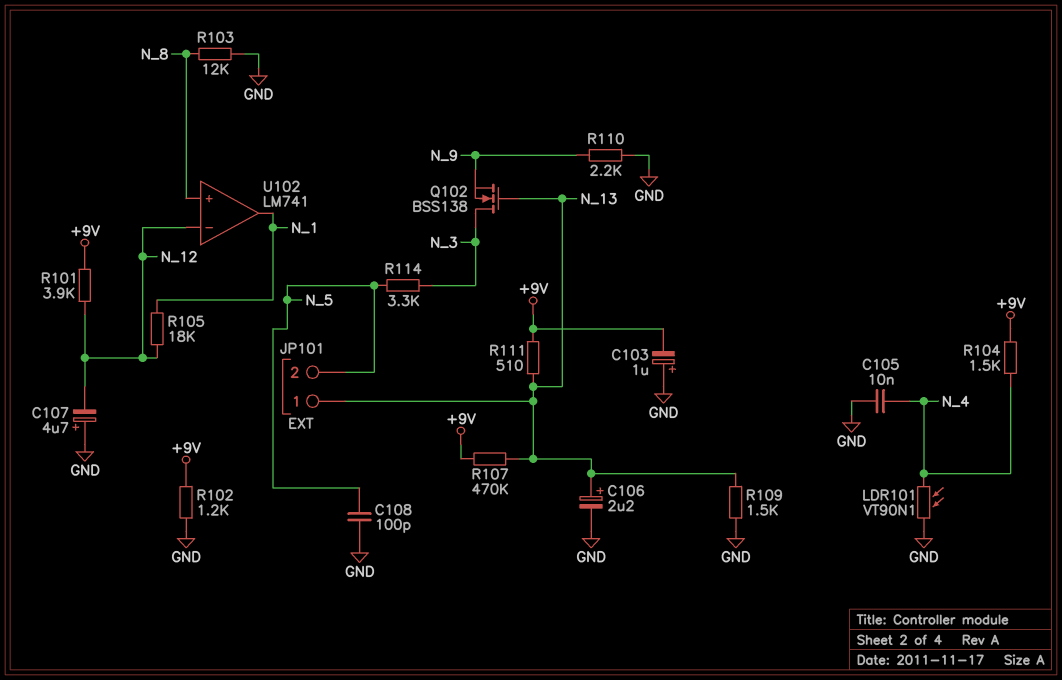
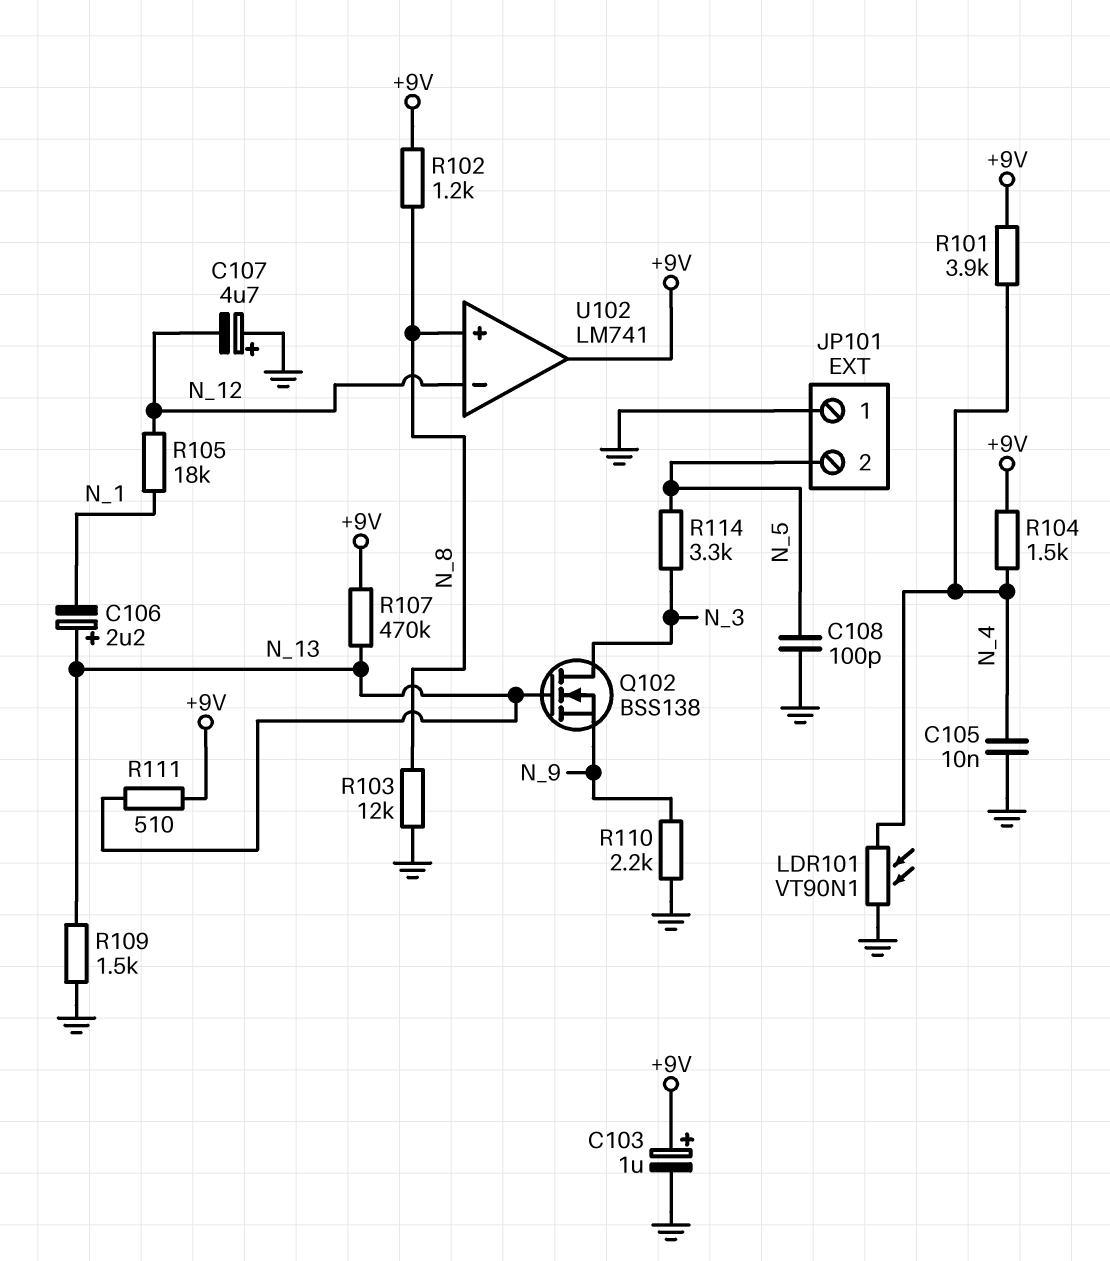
C103: 1uF (plus GND, minus +9V) -> 1uF (plus +9V, minus GND)
C106: 2.2uF (plus N_13, minus GND) -> 2.2uF (plus N_13, minus N_1)
JP101 pin 1: N_13 -> GND
R101: 3.9k (+9V, N_12) -> 3.9k (+9V, N_4)
R102: 1.2k (+9V, GND) -> 1.2k (+9V, N_8)
U102 pin out: N_1 -> +9V

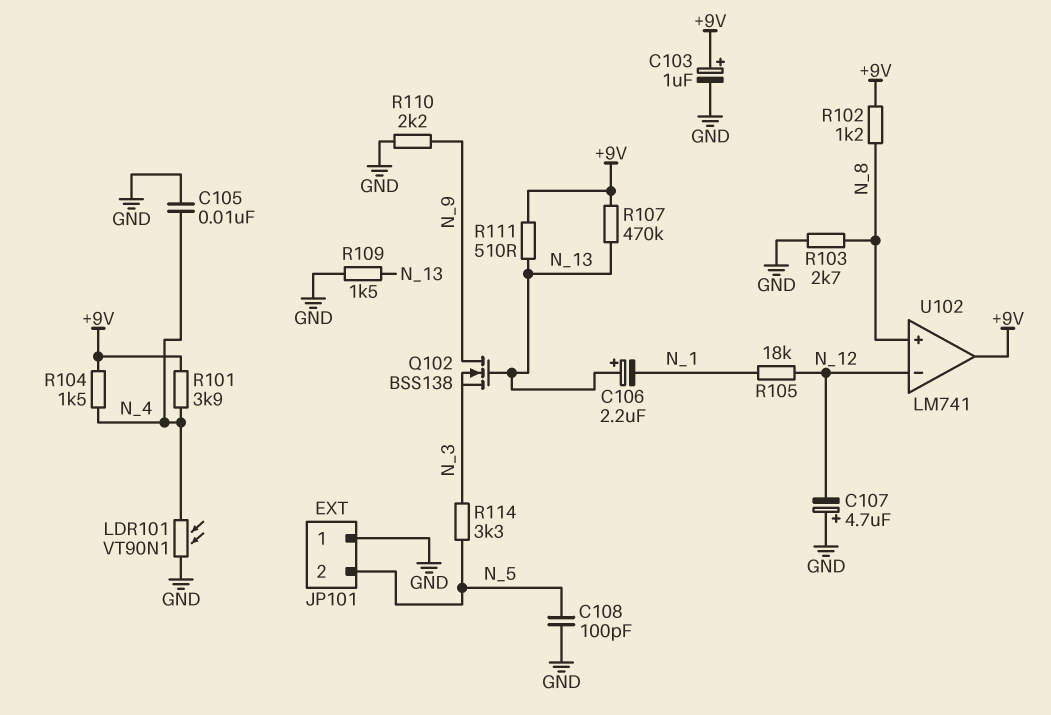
Q102: NMOS BSS138 (G N_13, D N_3, S N_9) -> NMOS BSS138 (G N_13, D N_9, S N_3)
R103: 12k (GND, N_8) -> 2.7k (GND, N_8)

